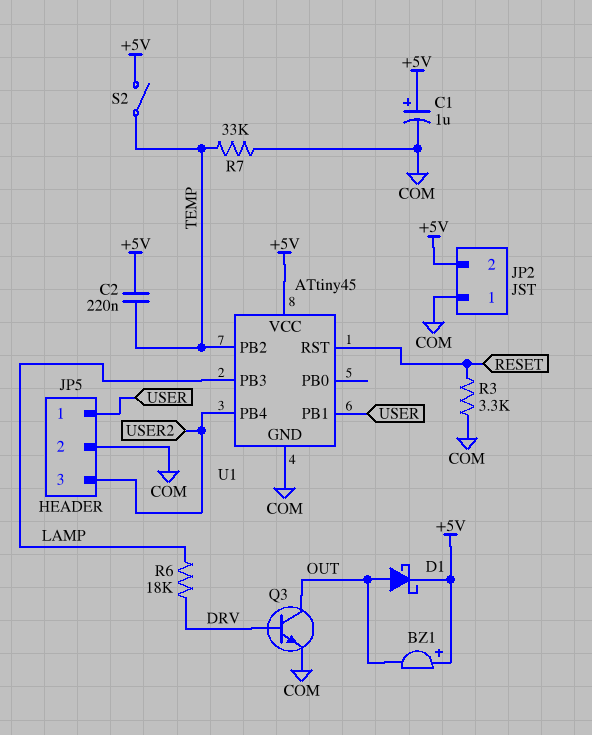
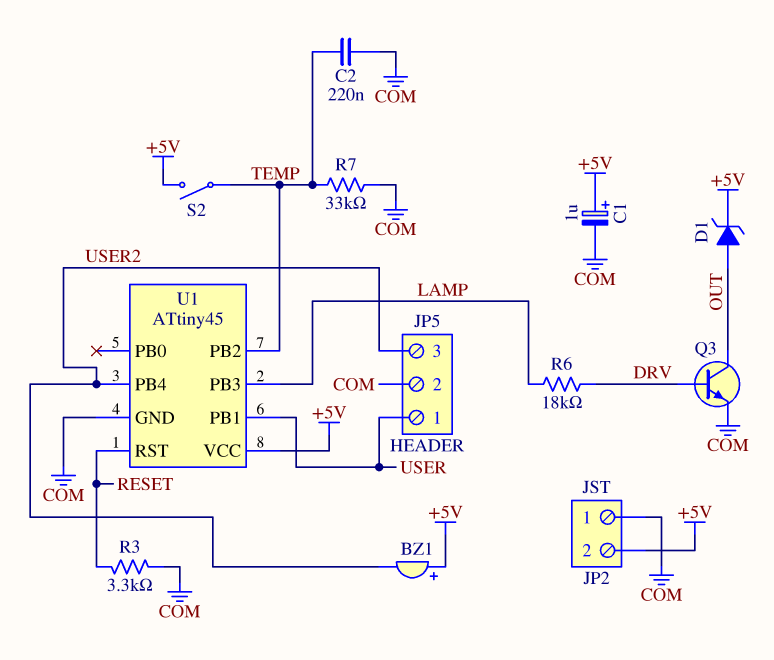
BZ1: buzzer (plus +5V, minus OUT) -> buzzer (plus +5V, minus USER2)
C2: 220nF (+5V, TEMP) -> 220nF (COM, TEMP)
D1: schottky (A OUT, K +5V) -> zener (A OUT, K +5V)

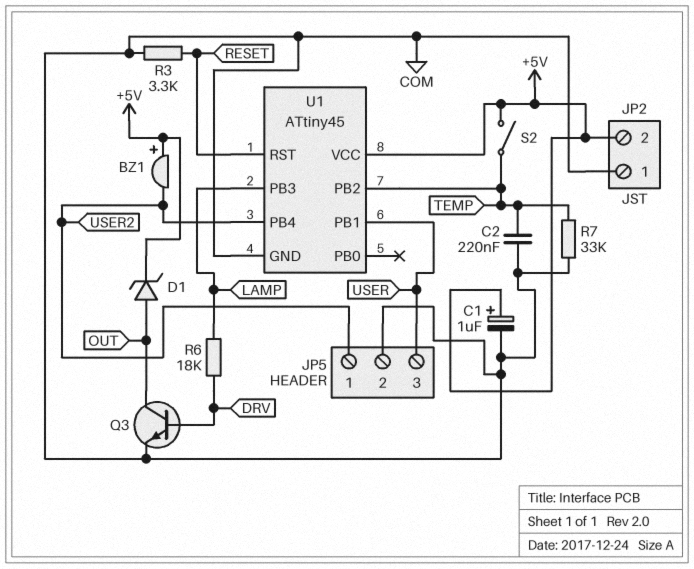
JP5 pin 1: USER -> USER2
JP5 pin 3: USER2 -> USER

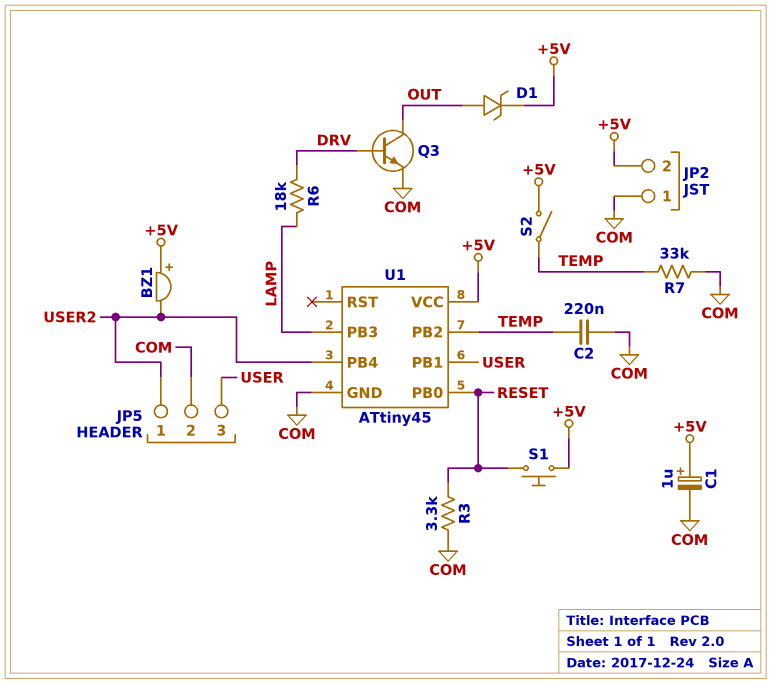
S1: none -> button (+5V, RESET)
U1 pin PB0: none -> RESET
U1 pin RST: RESET -> none

